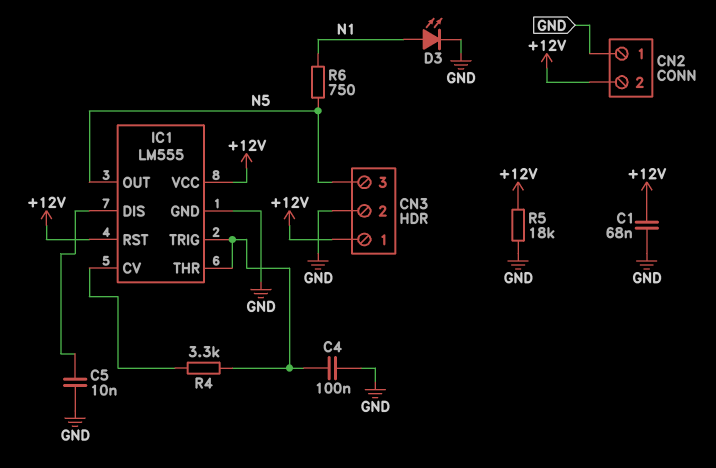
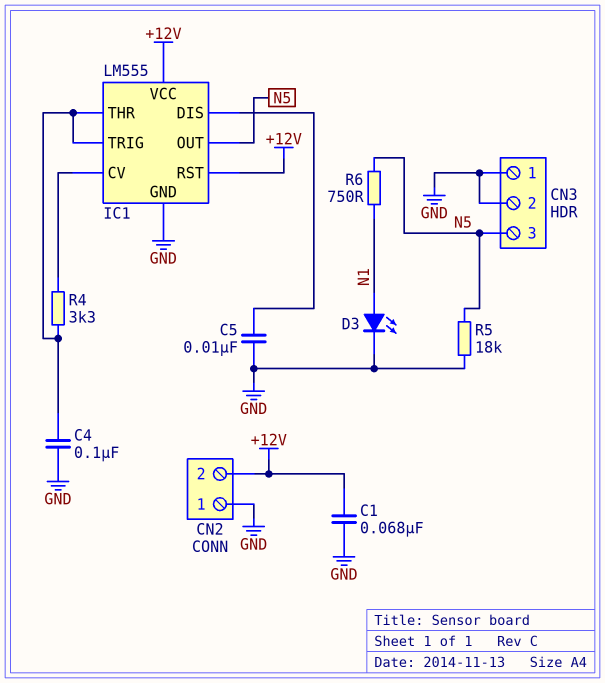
CN3 pin 1: +12V -> GND
R5: 18k (+12V, GND) -> 18k (GND, N5)

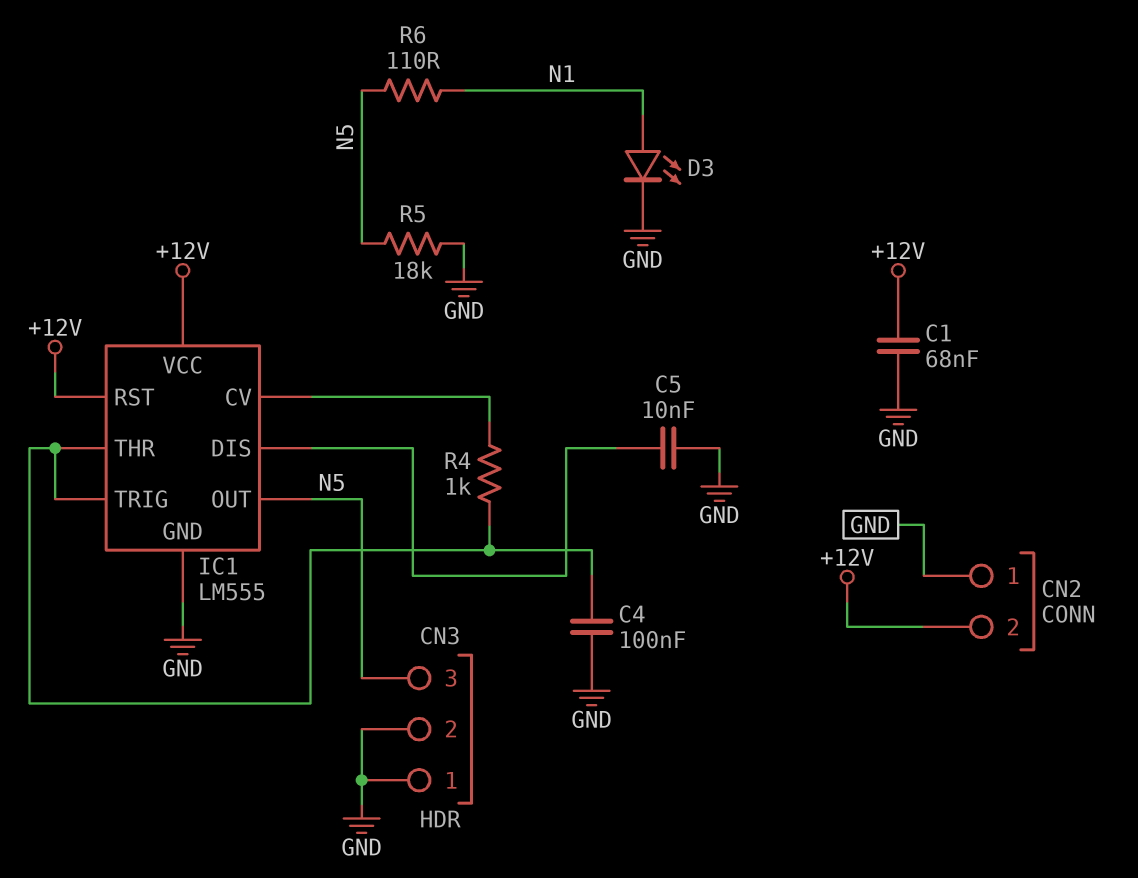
R4: 3.3k (IC1/CV, IC1/THR) -> 1k (IC1/CV, IC1/THR)
R6: 750 (N1, N5) -> 110 (N1, N5)

